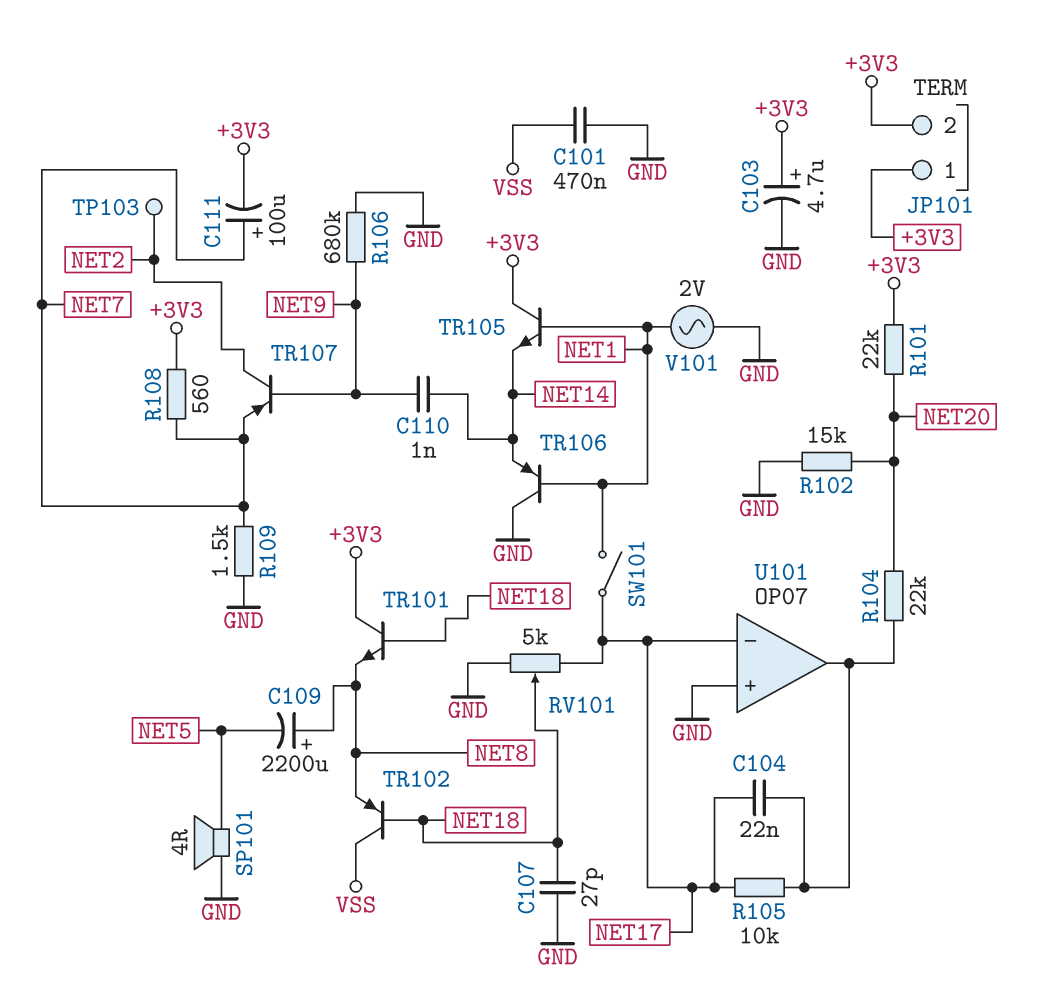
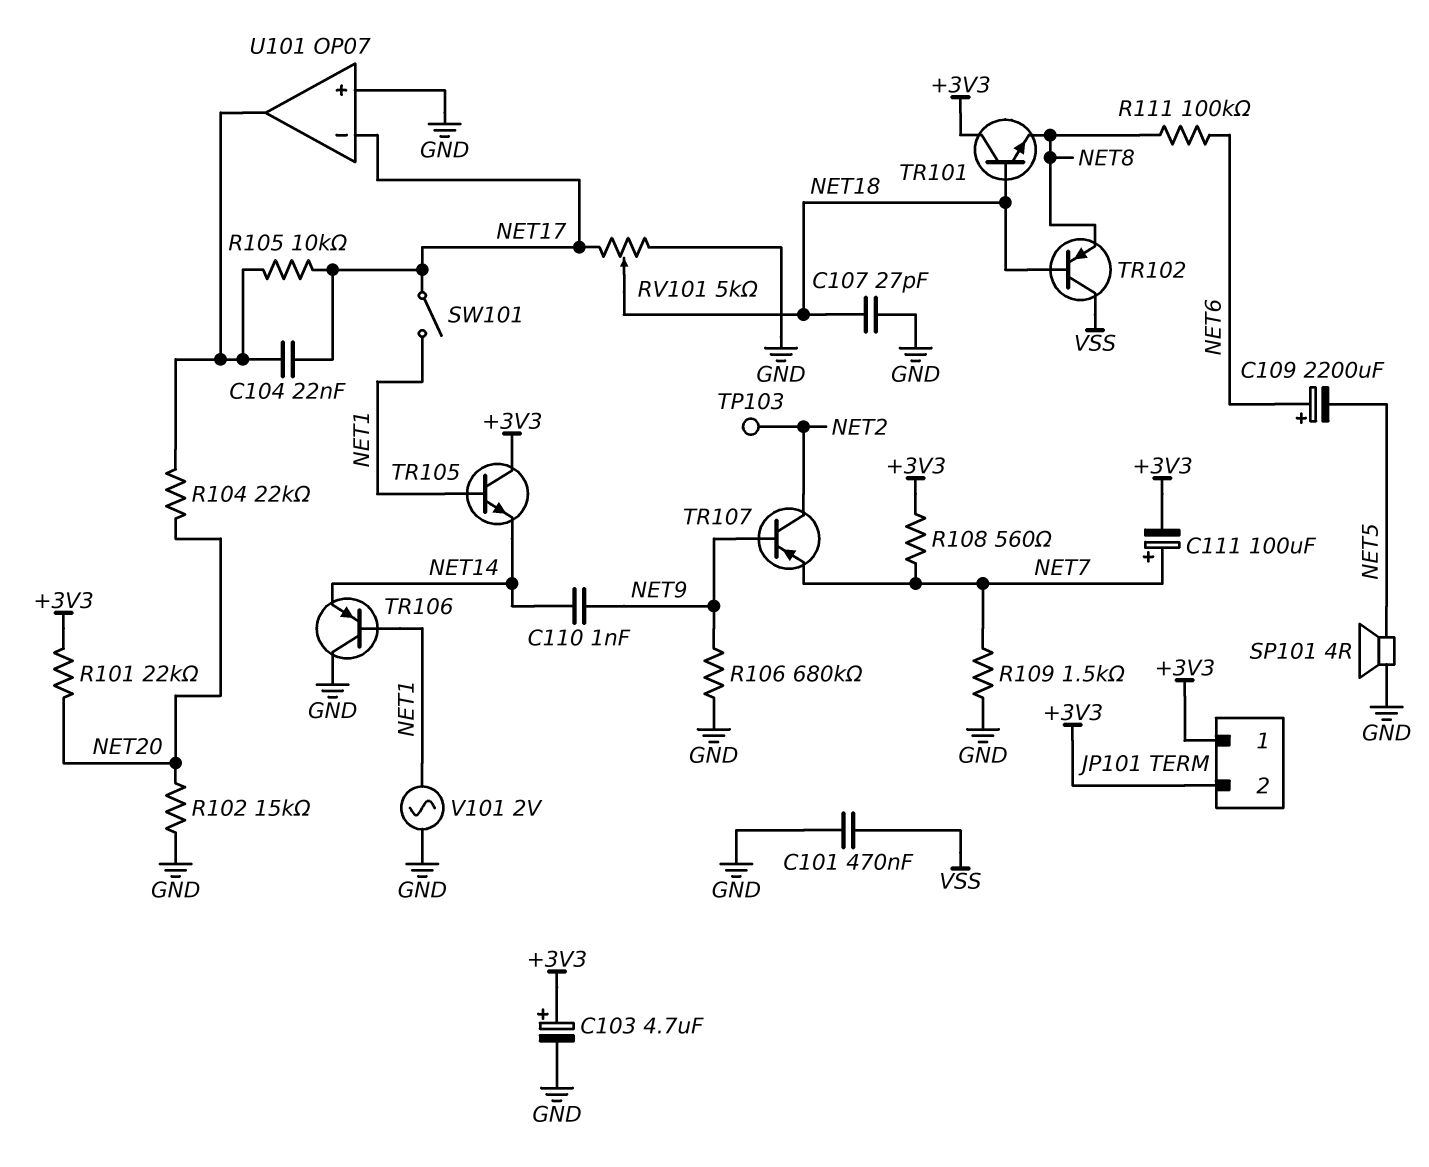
C109: 2200uF (plus NET8, minus NET5) -> 2200uF (plus NET6, minus NET5)
R111: none -> 100k (NET6, NET8)

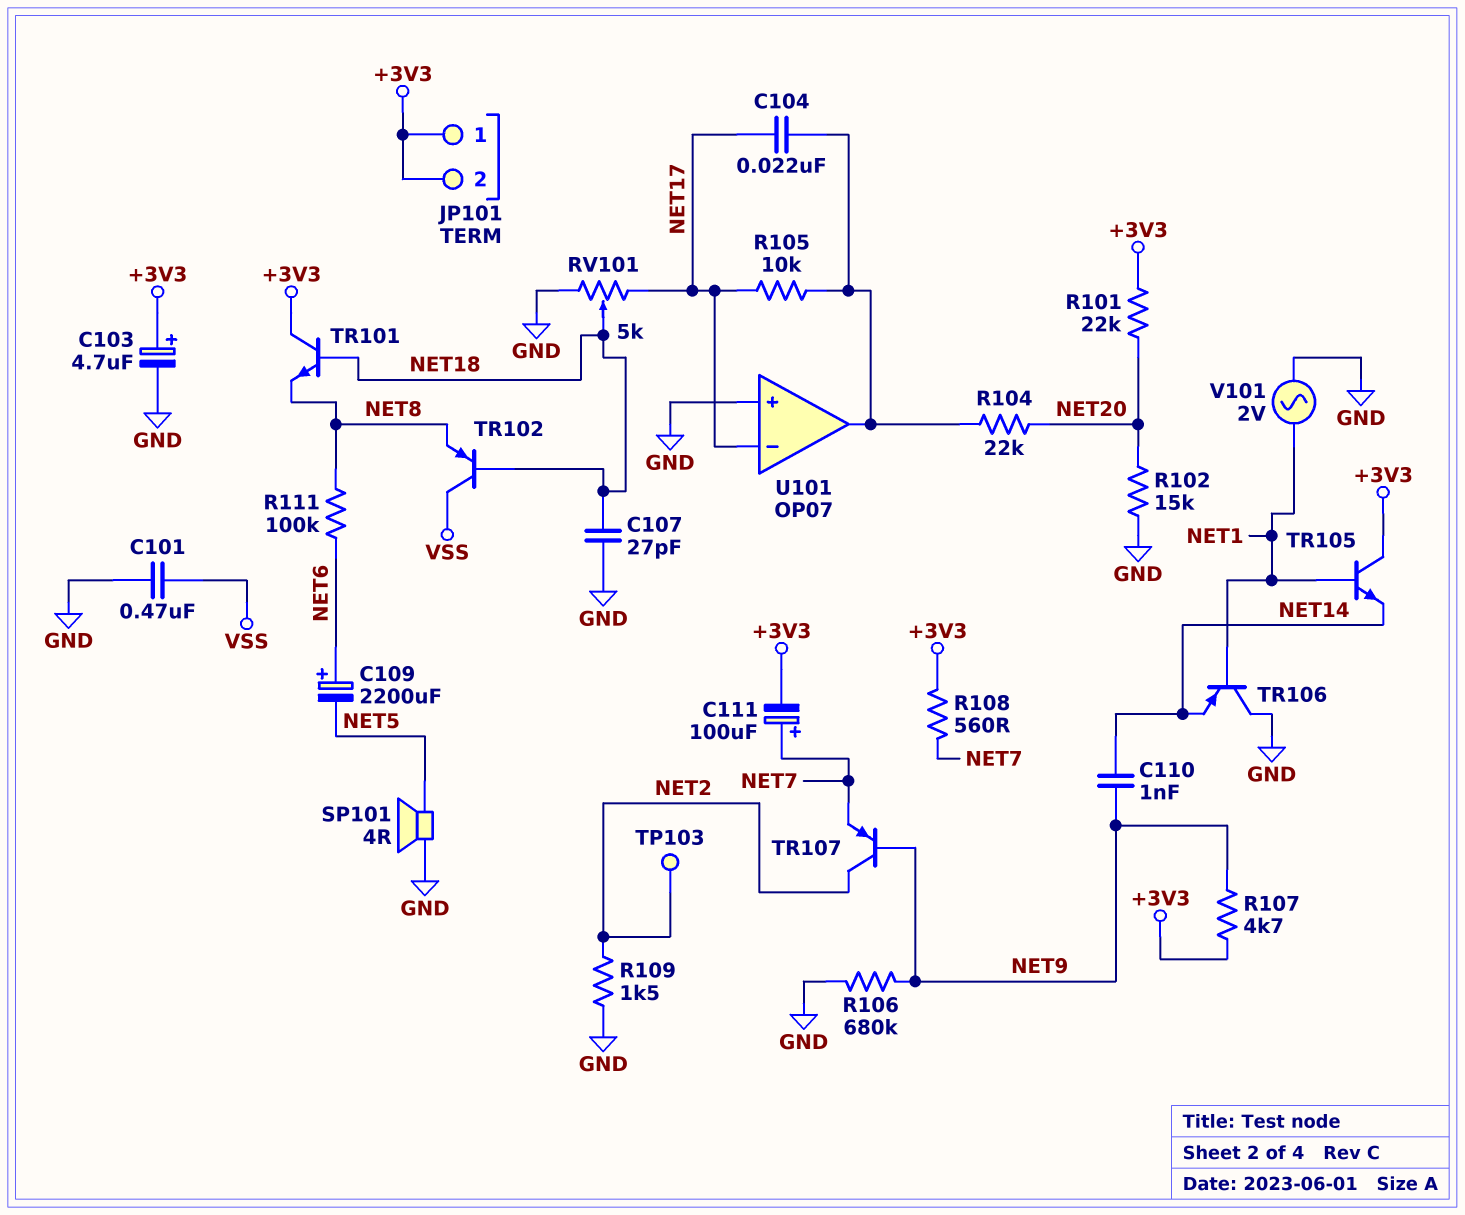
R107: none -> 4.7k (+3V3, NET9)
R109: 1.5k (GND, NET7) -> 1.5k (GND, NET2)
SW101: switch (NET1, NET17) -> none

